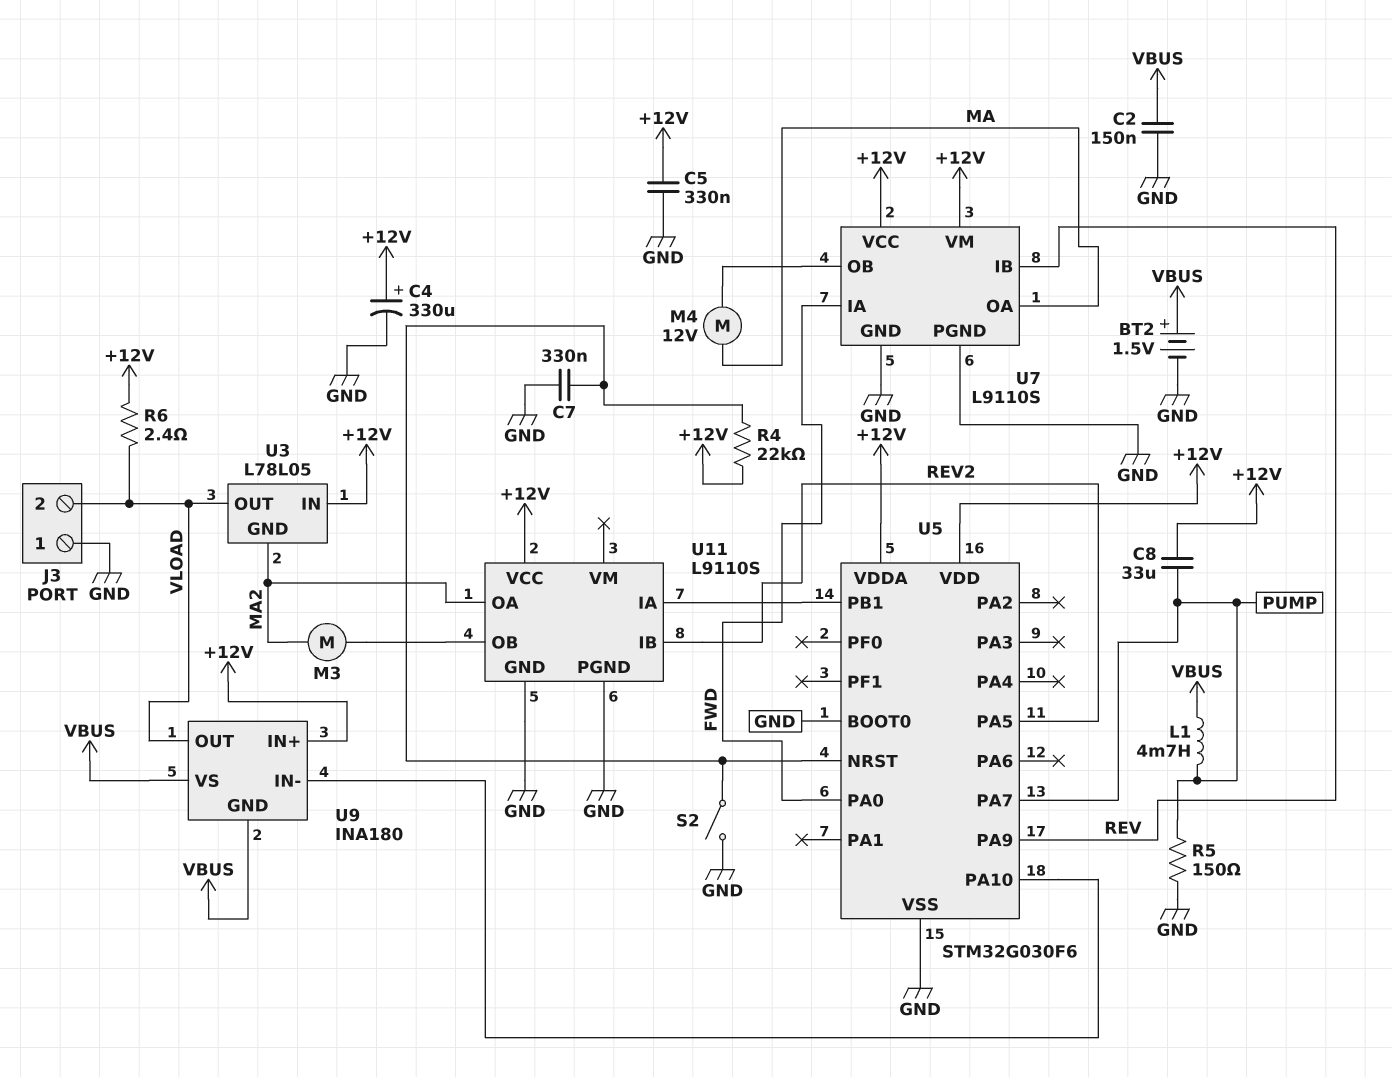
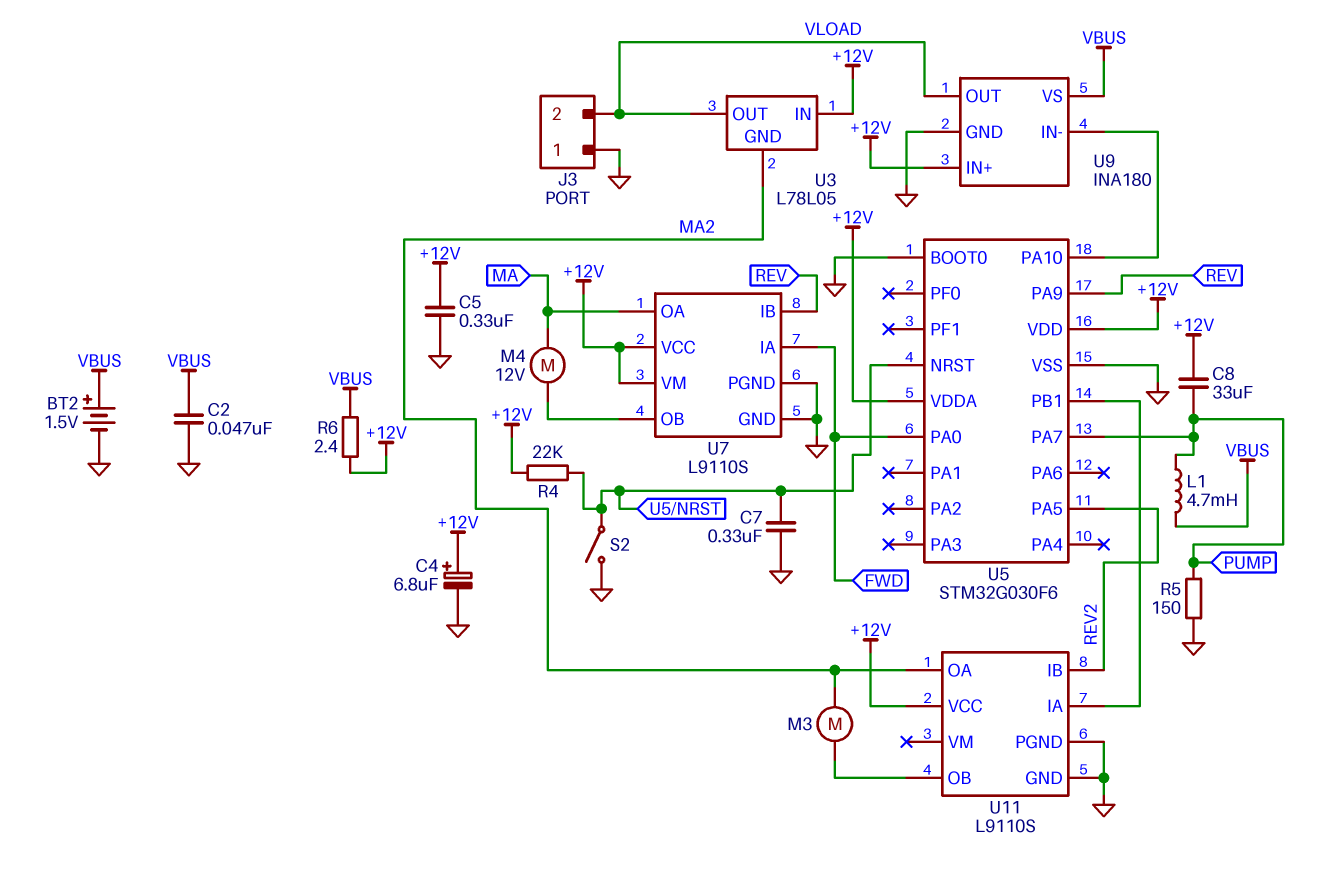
C2: 150nF (GND, VBUS) -> 47nF (GND, VBUS)
C4: 330uF (plus +12V, minus GND) -> 6.8uF (plus +12V, minus GND)
R6: 2.4 (+12V, VLOAD) -> 2.4 (+12V, VBUS)
U9 pin GND: VBUS -> GND

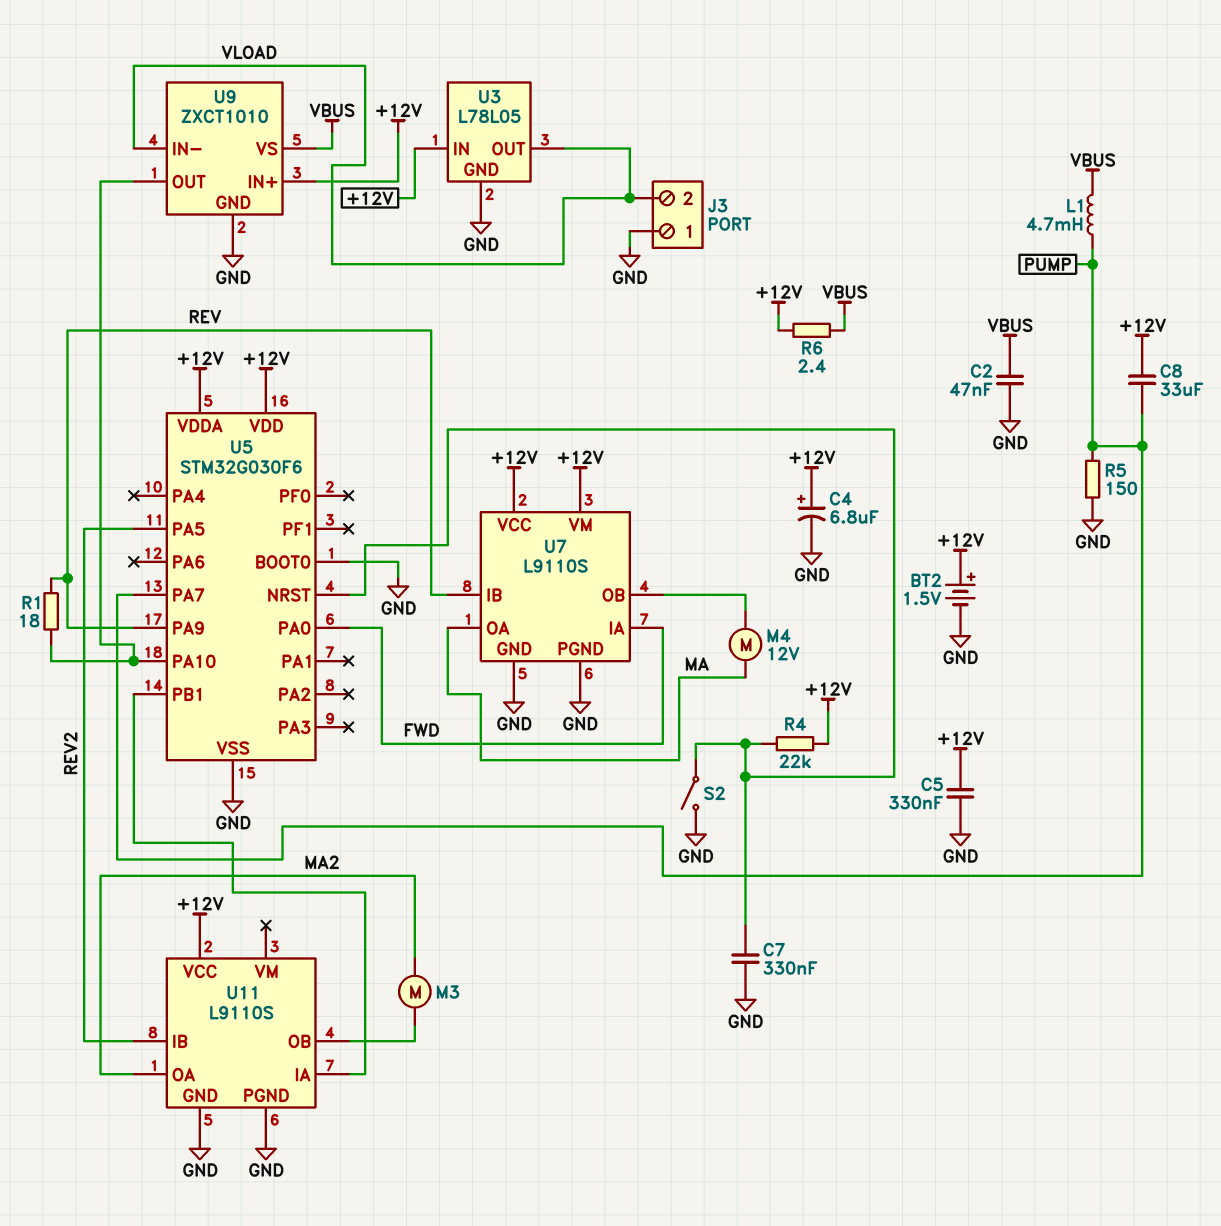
BT2: 1.5V (plus VBUS, minus GND) -> 1.5V (plus +12V, minus GND)
R1: none -> 18 (REV, U5/PA10)
U3 pin GND: MA2 -> GND
U9: INA180 -> ZXCT1010
U9 pin IN-: U5/PA10 -> VLOAD
U9 pin OUT: VLOAD -> U5/PA10

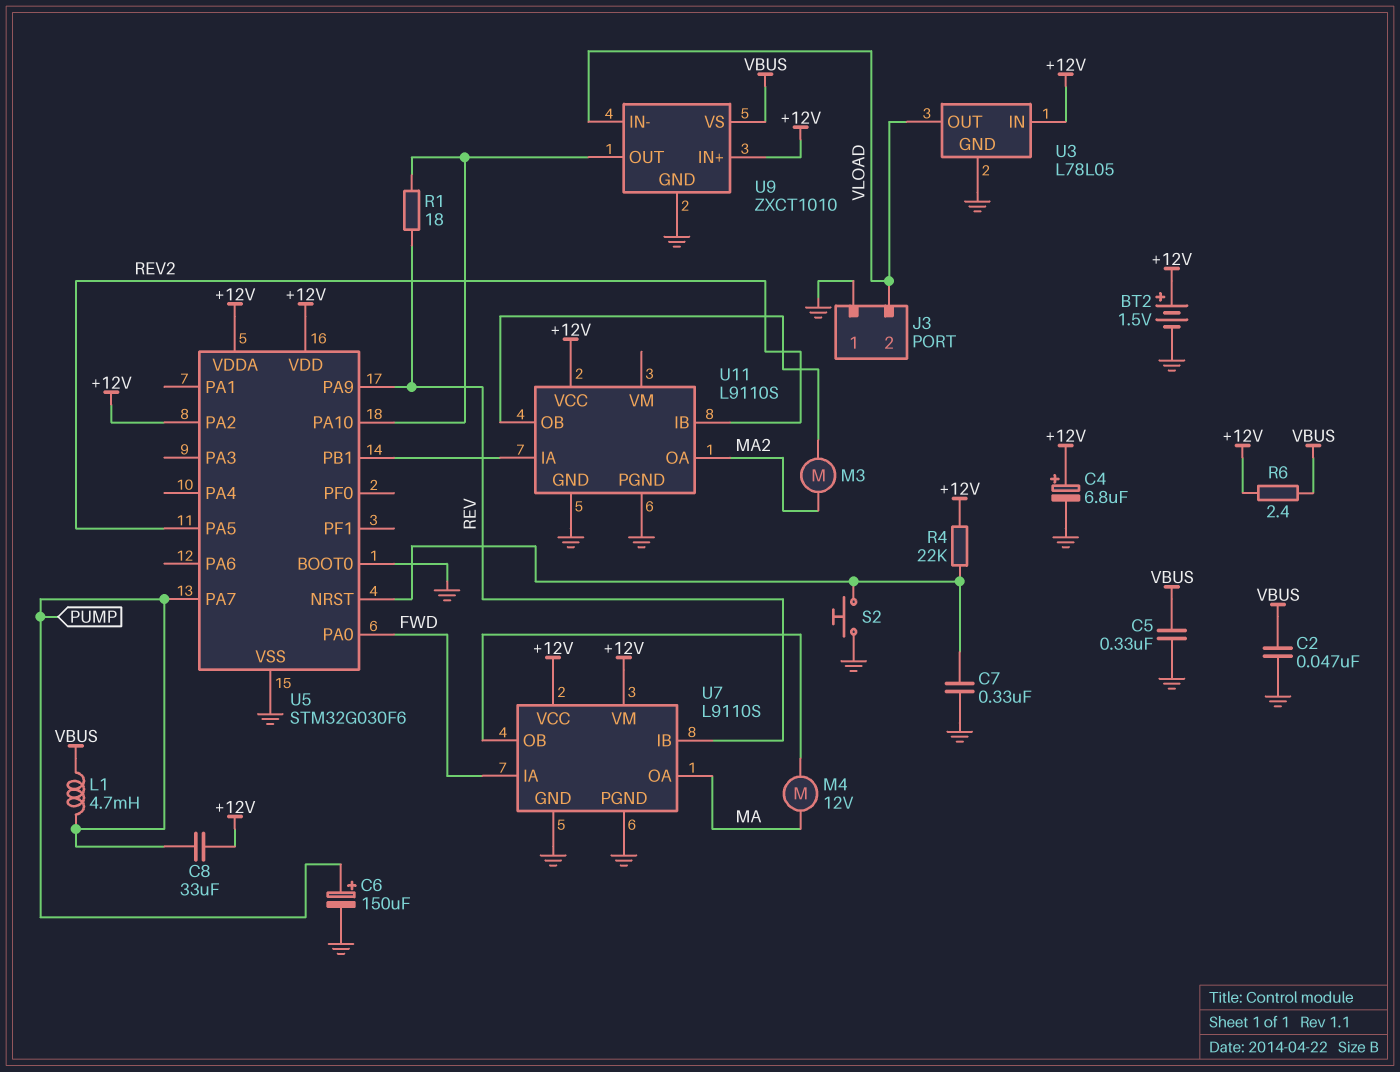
C5: 330nF (+12V, GND) -> 330nF (GND, VBUS)
C6: none -> 150uF (plus PUMP, minus GND)
R5: 150 (GND, PUMP) -> none
S2: switch (GND, U5/NRST) -> button (GND, U5/NRST)
U5 pin PA2: none -> +12V

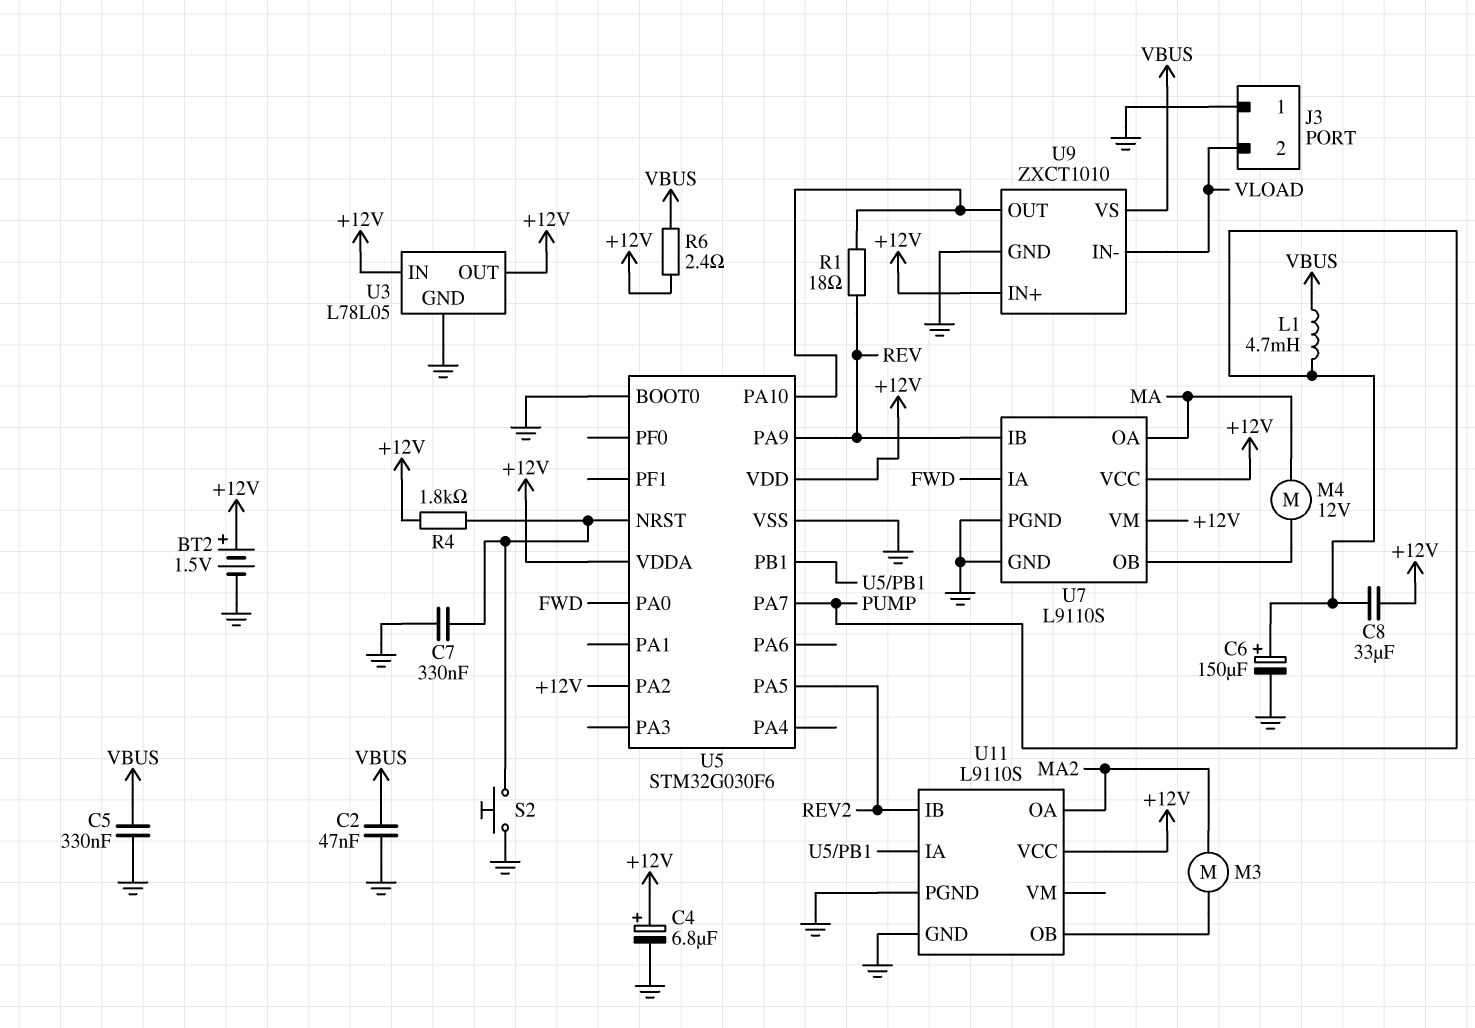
R4: 22k (+12V, U5/NRST) -> 1.8k (+12V, U5/NRST)
U3 pin OUT: VLOAD -> +12V

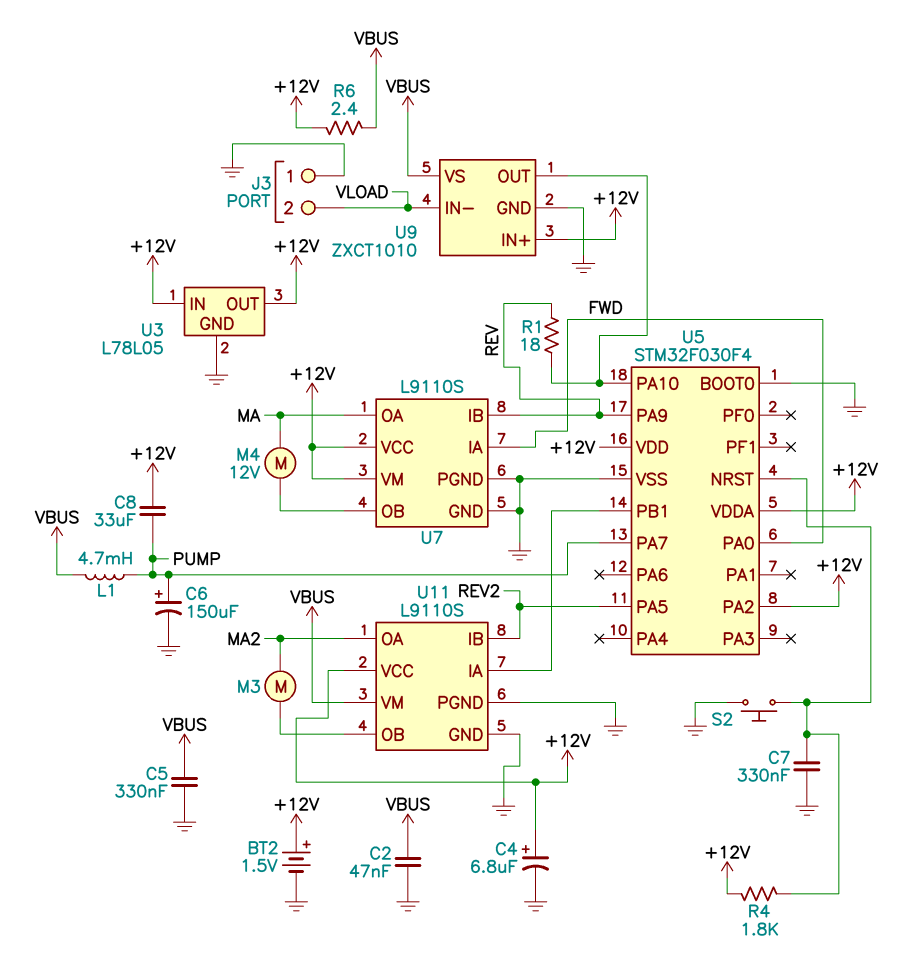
U5: STM32G030F6 -> STM32F030F4
U11 pin VM: none -> VBUS

